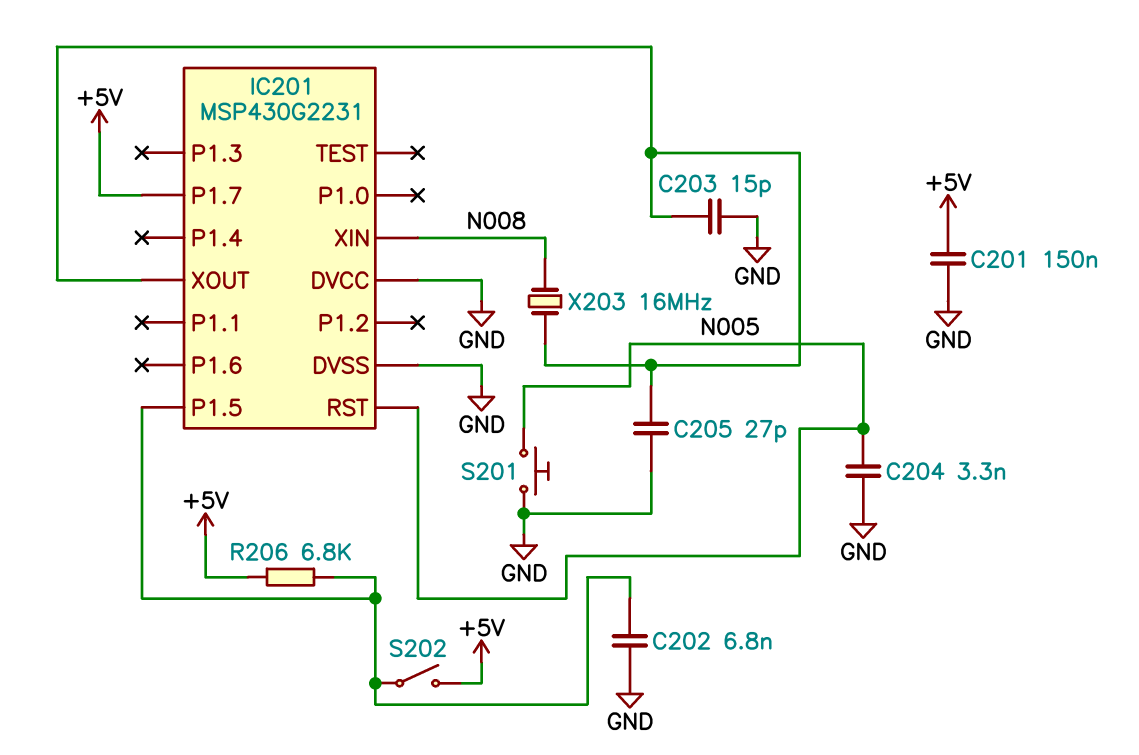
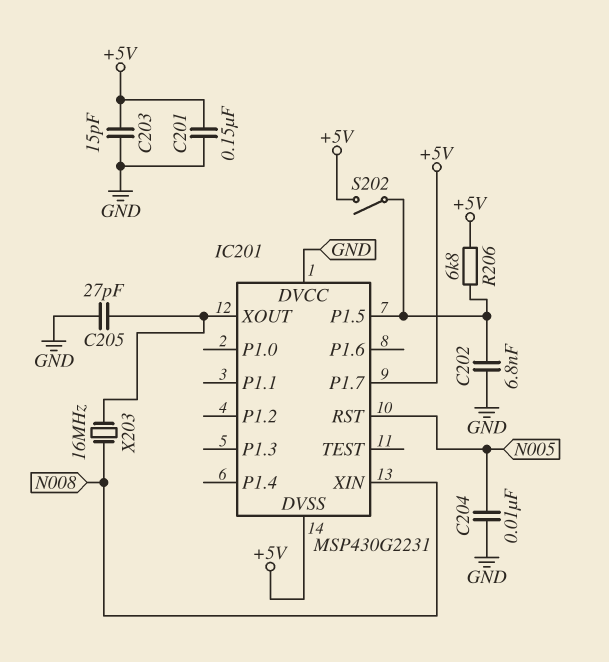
C203: 15pF (GND, IC201/XOUT) -> 15pF (+5V, GND)
C204: 3.3nF (GND, N005) -> 10nF (GND, N005)
IC201 pin DVSS: GND -> +5V
S201: button (GND, N005) -> none

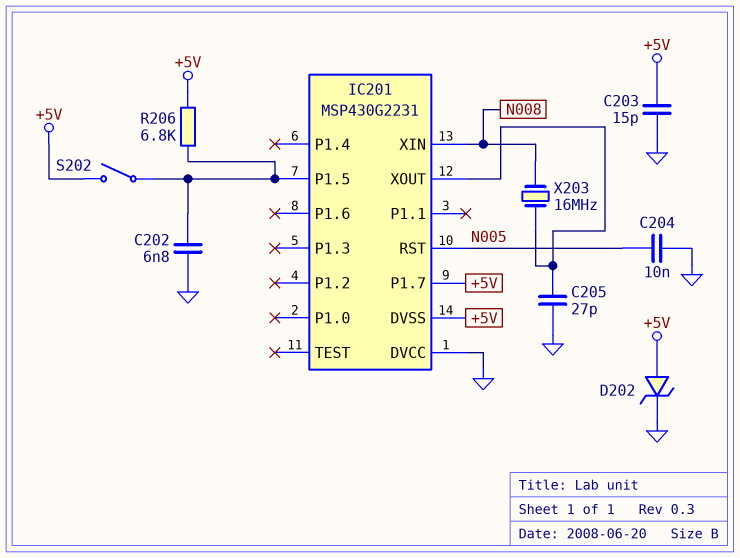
C201: 150nF (+5V, GND) -> none
D202: none -> zener (A +5V, K GND)

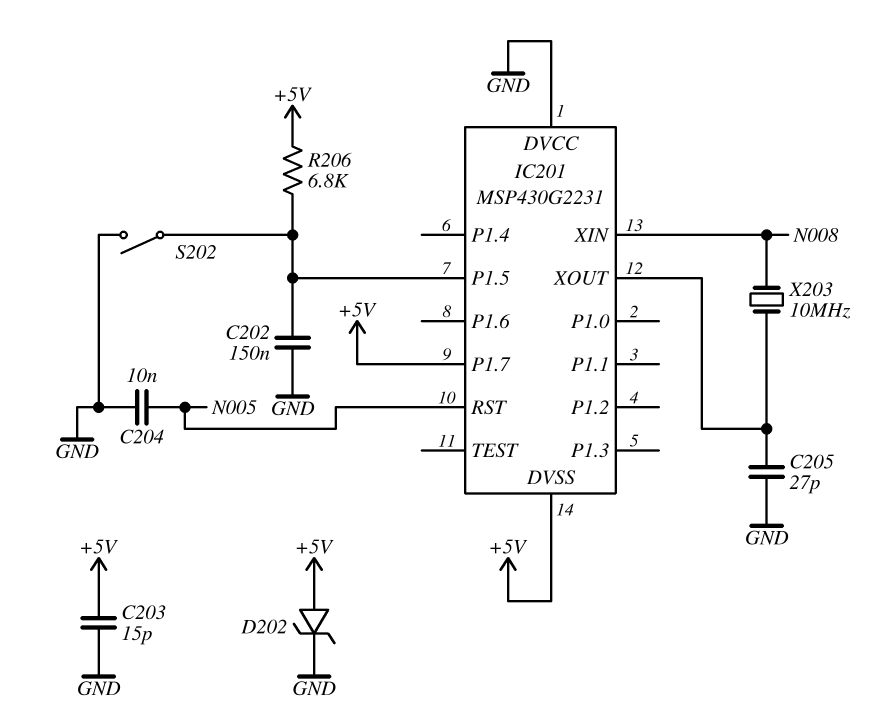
C202: 6.8nF (GND, IC201/P1.5) -> 150nF (GND, IC201/P1.5)
S202: switch (+5V, IC201/P1.5) -> switch (GND, IC201/P1.5)
X203: 16MHz (IC201/XOUT, N008) -> 10MHz (IC201/XOUT, N008)

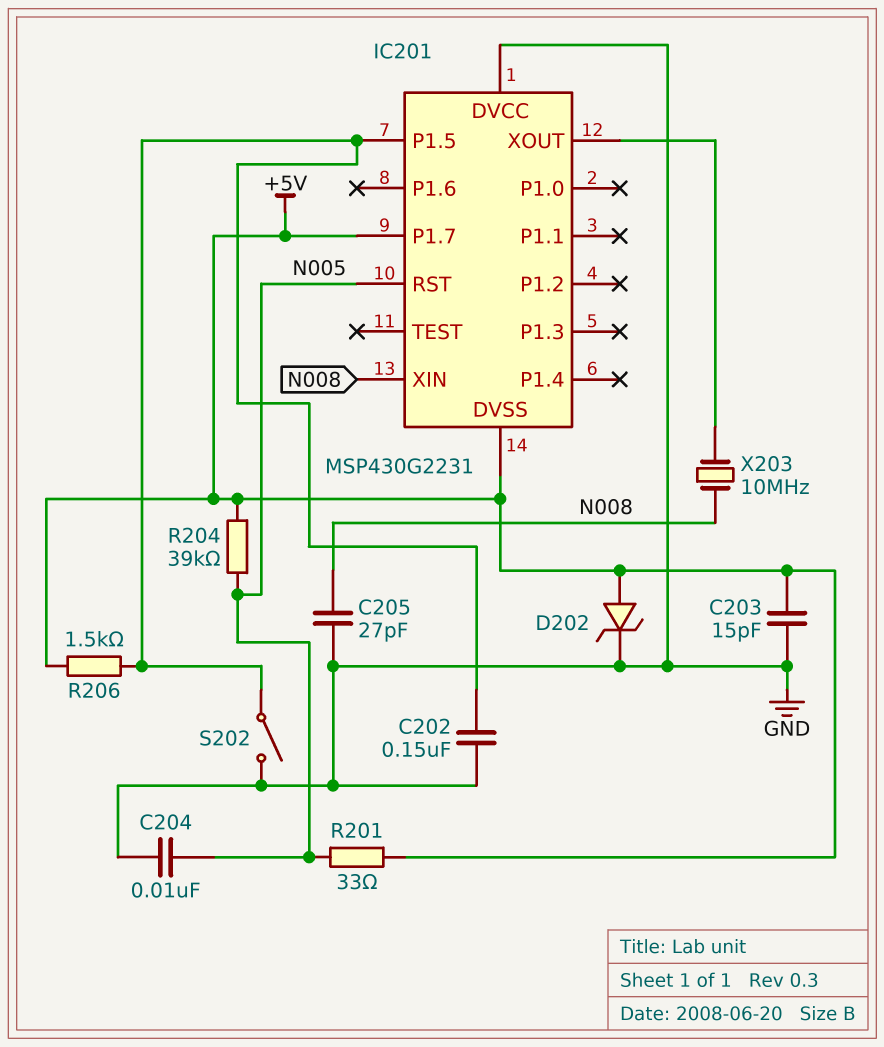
C205: 27pF (GND, IC201/XOUT) -> 27pF (GND, N008)
R201: none -> 33 (+5V, N005)
R204: none -> 39k (+5V, N005)
R206: 6.8k (+5V, IC201/P1.5) -> 1.5k (+5V, IC201/P1.5)

